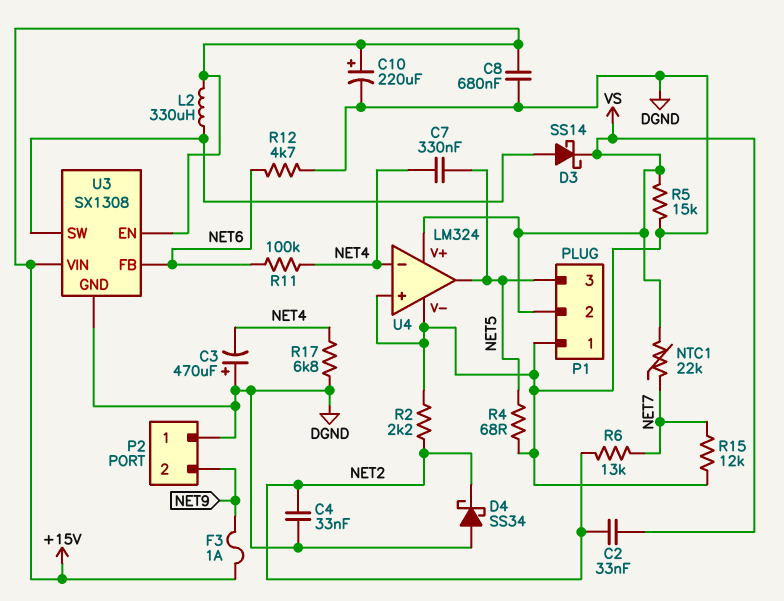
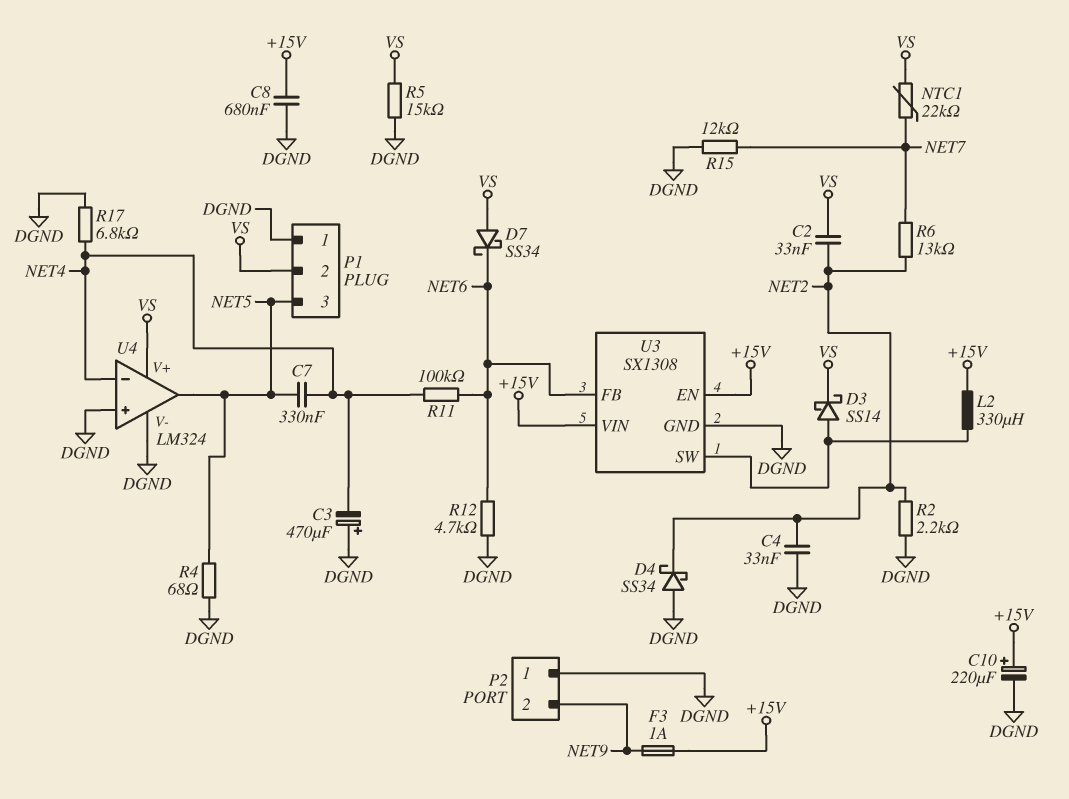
D7: none -> schottky SS34 (A VS, K NET6)

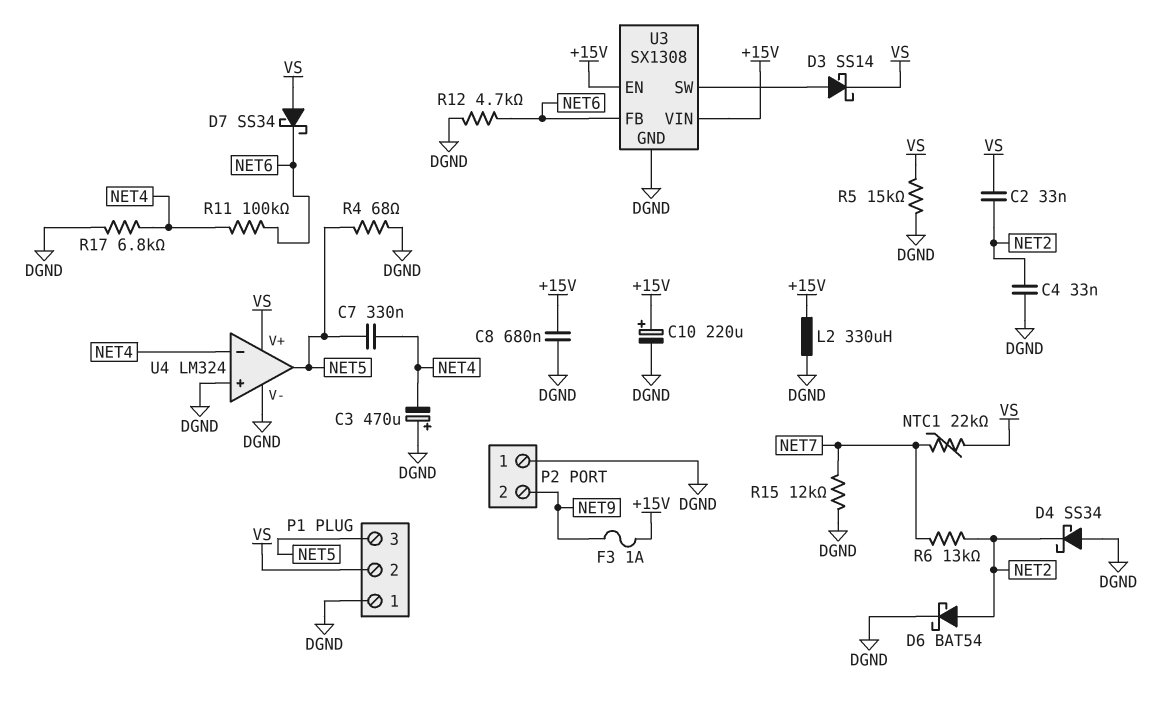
D6: none -> schottky BAT54 (A NET2, K DGND)
L2: 330uH (+15V, U3/SW) -> 330uH (+15V, DGND)
R2: 2.2k (DGND, NET2) -> none

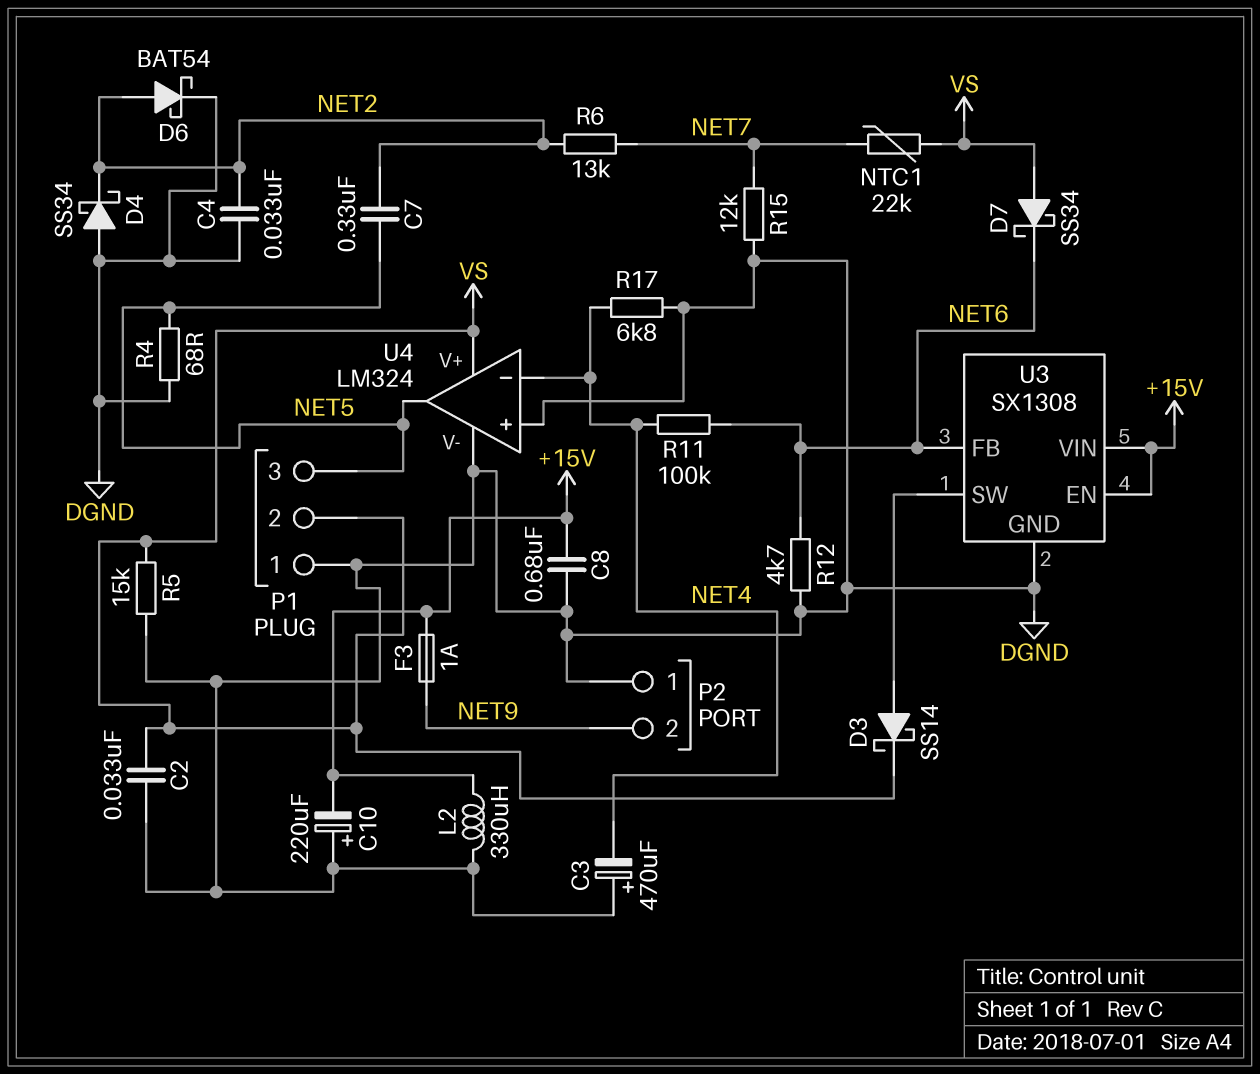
C2: 33nF (NET2, VS) -> 33nF (DGND, VS)
C7: 330nF (NET4, NET5) -> 330nF (NET2, NET5)
C10: 220uF (plus +15V, minus DGND) -> 220uF (plus DGND, minus +15V)

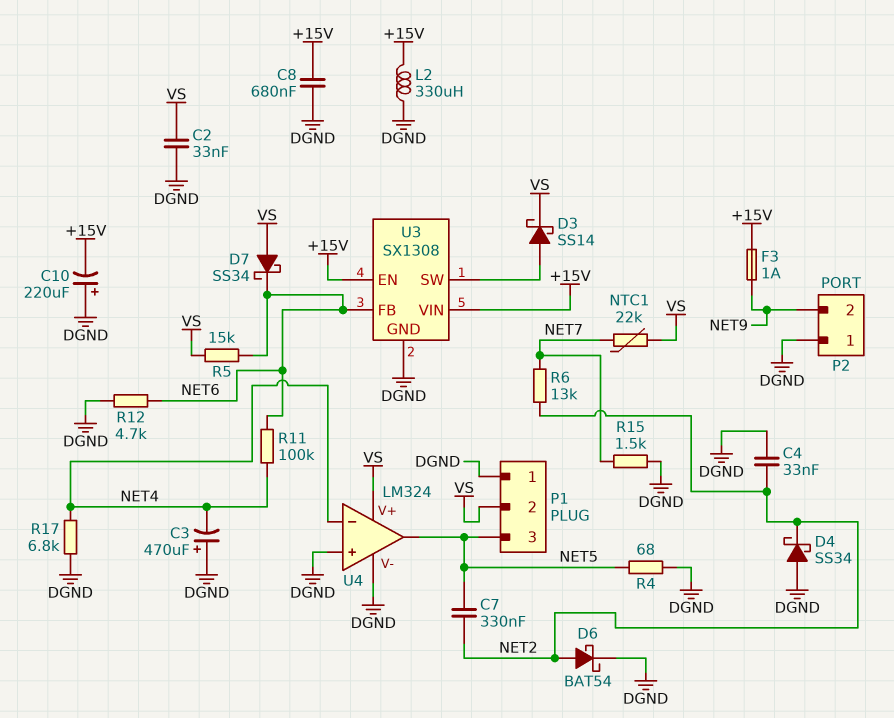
R5: 15k (DGND, VS) -> 15k (NET6, VS)
R15: 12k (DGND, NET7) -> 1.5k (DGND, NET7)

